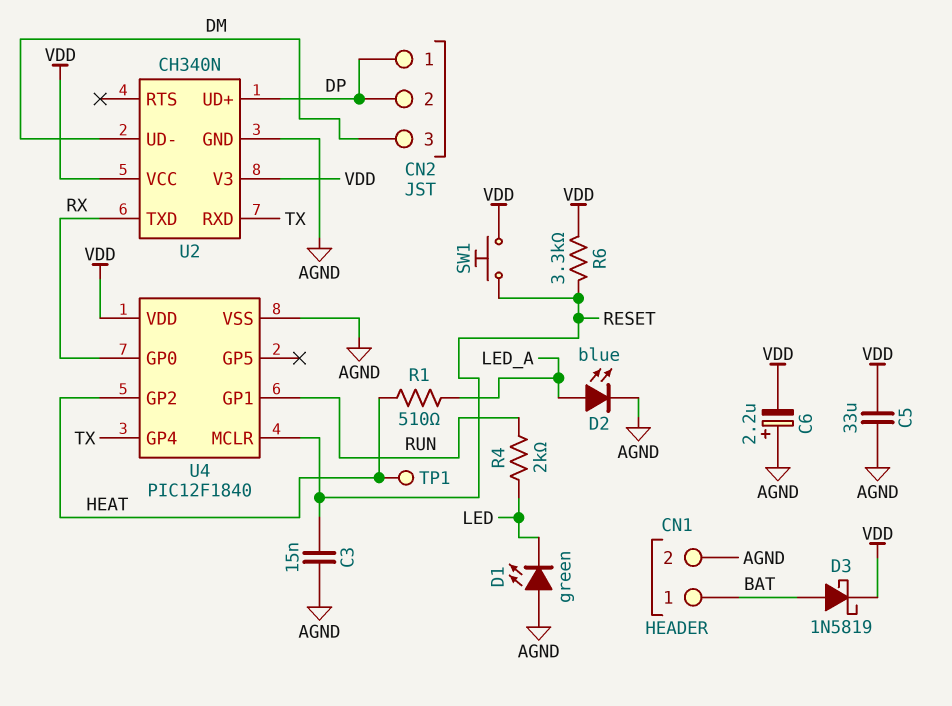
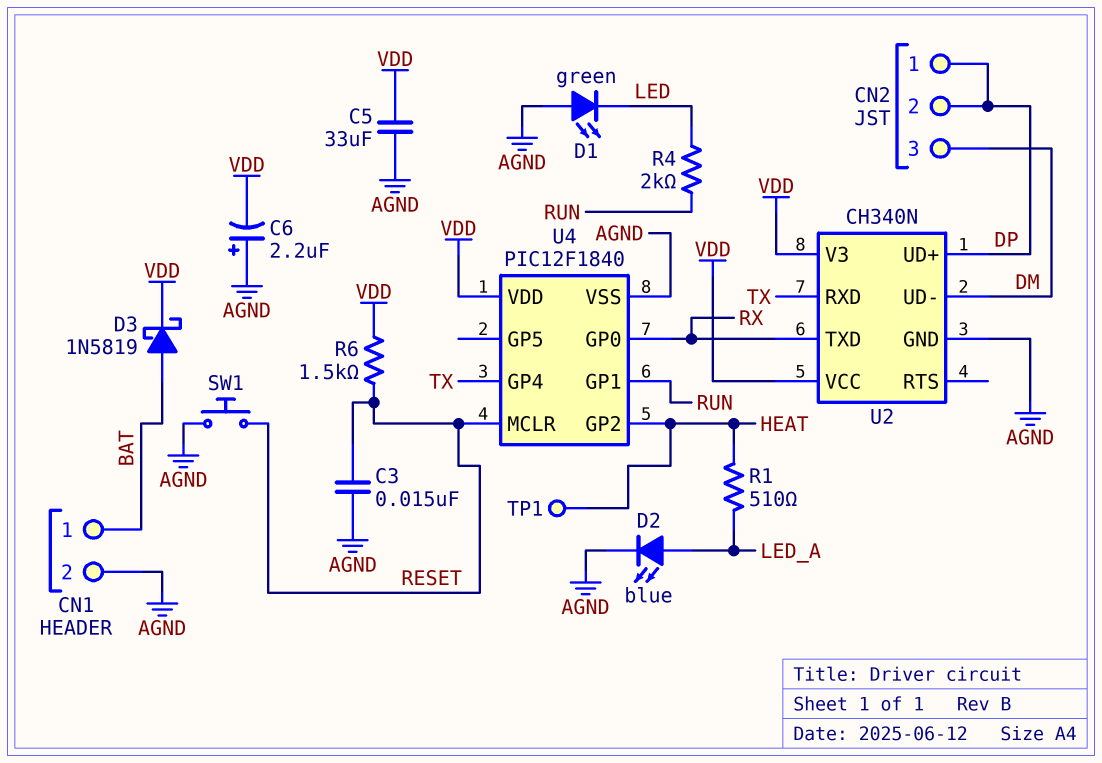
R6: 3.3k (RESET, VDD) -> 1.5k (RESET, VDD)
SW1: button (RESET, VDD) -> button (AGND, RESET)

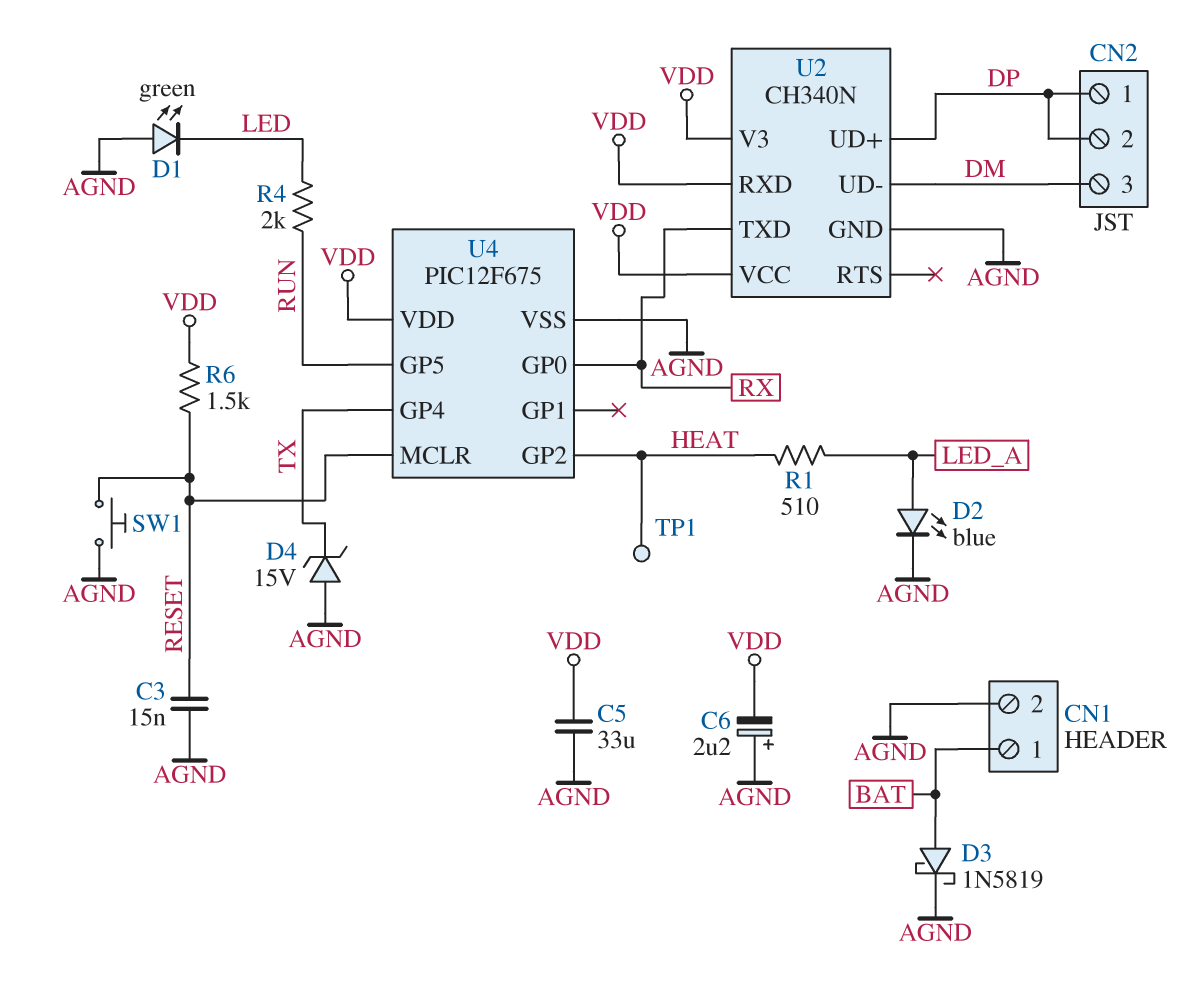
D3: schottky 1N5819 (A BAT, K VDD) -> schottky 1N5819 (A BAT, K AGND)
D4: none -> zener 15V (A AGND, K TX)
U2 pin RXD: TX -> VDD
U4: PIC12F1840 -> PIC12F675
U4 pin GP1: RUN -> none
U4 pin GP5: none -> RUN

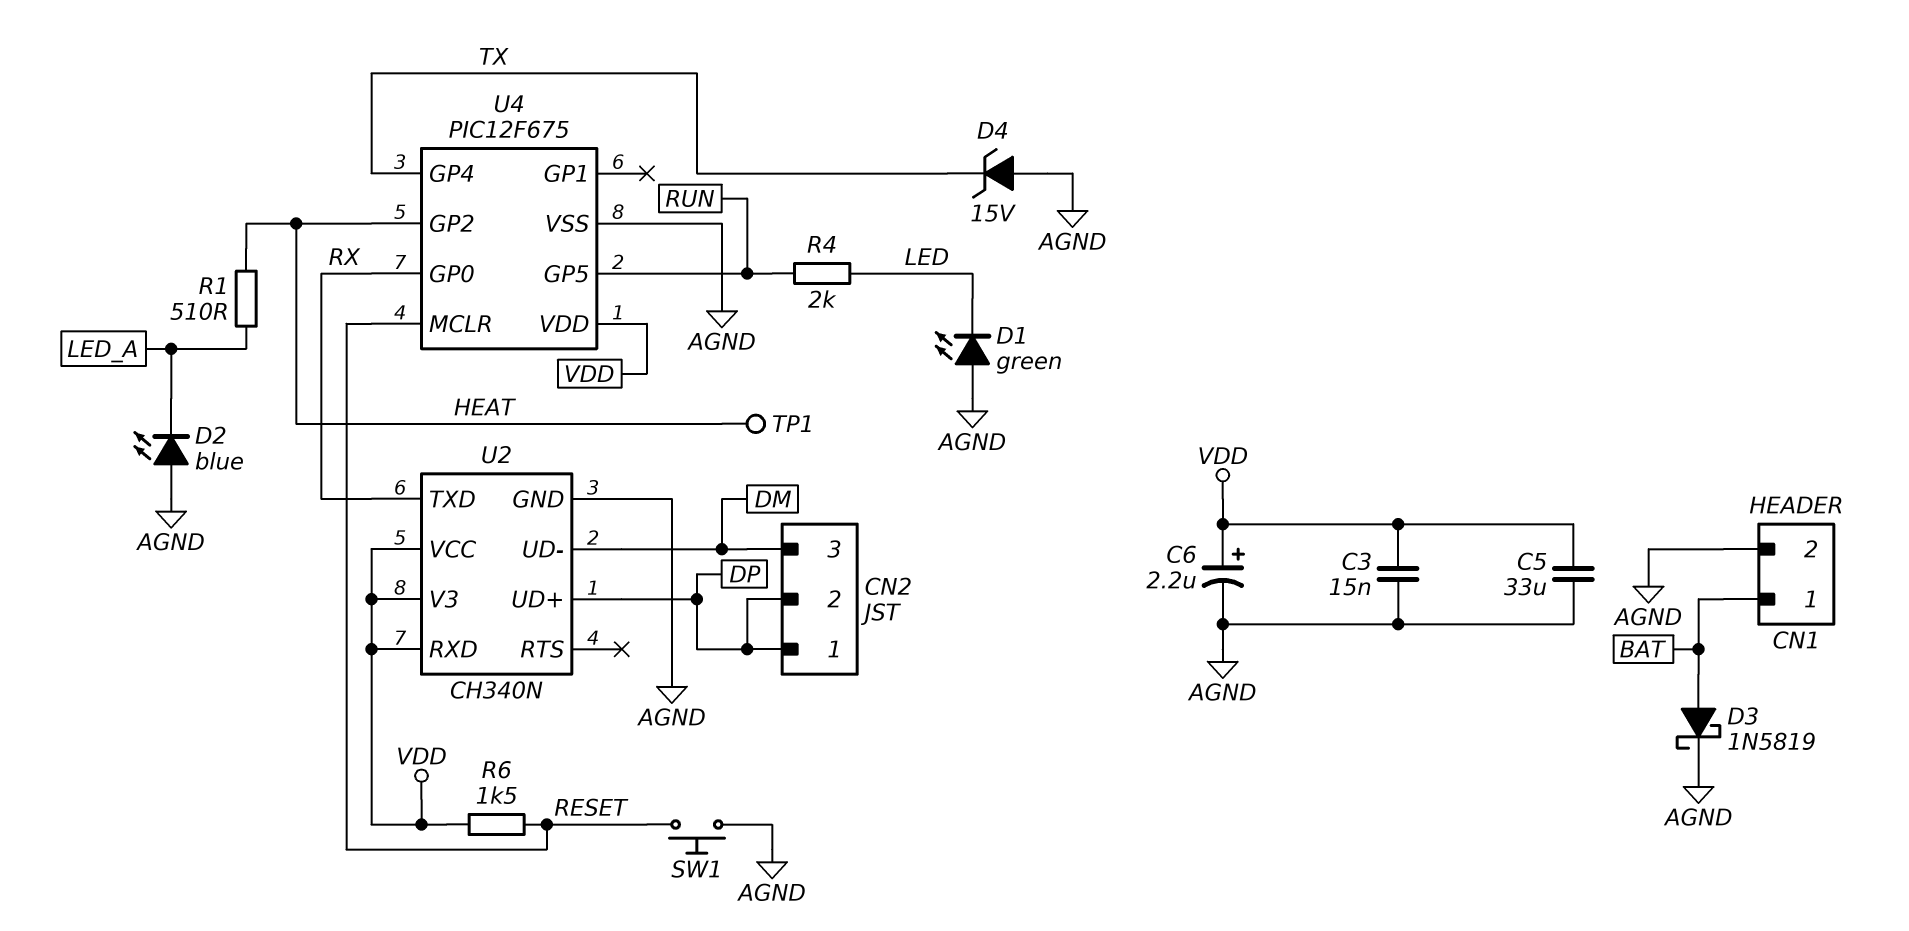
C3: 15nF (AGND, RESET) -> 15nF (AGND, VDD)
C6: 2.2uF (plus AGND, minus VDD) -> 2.2uF (plus VDD, minus AGND)
D2: LED blue (A LED_A, K AGND) -> LED blue (A AGND, K LED_A)

